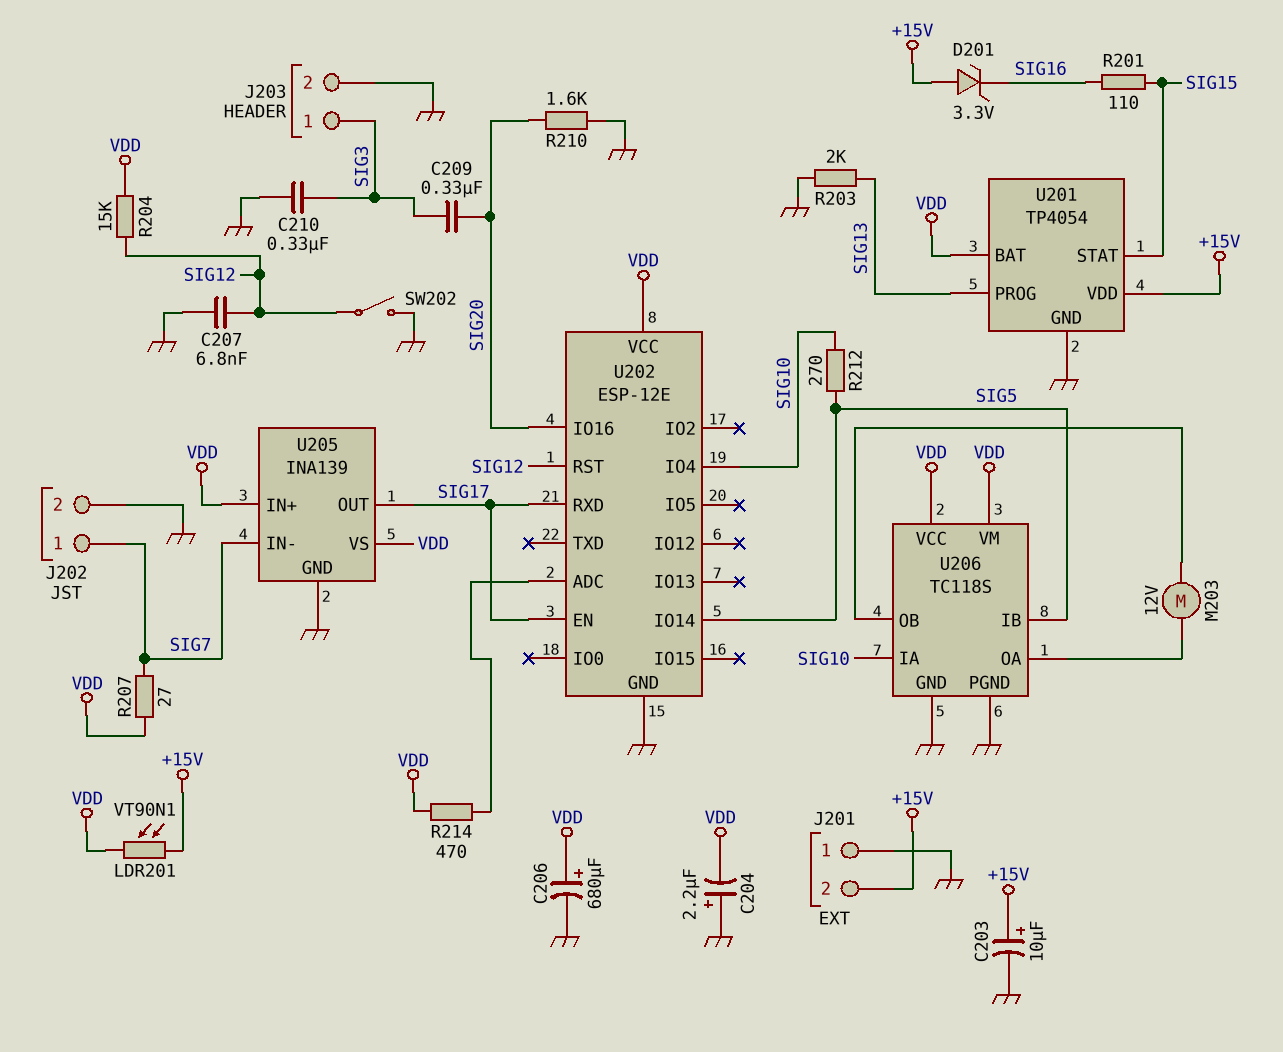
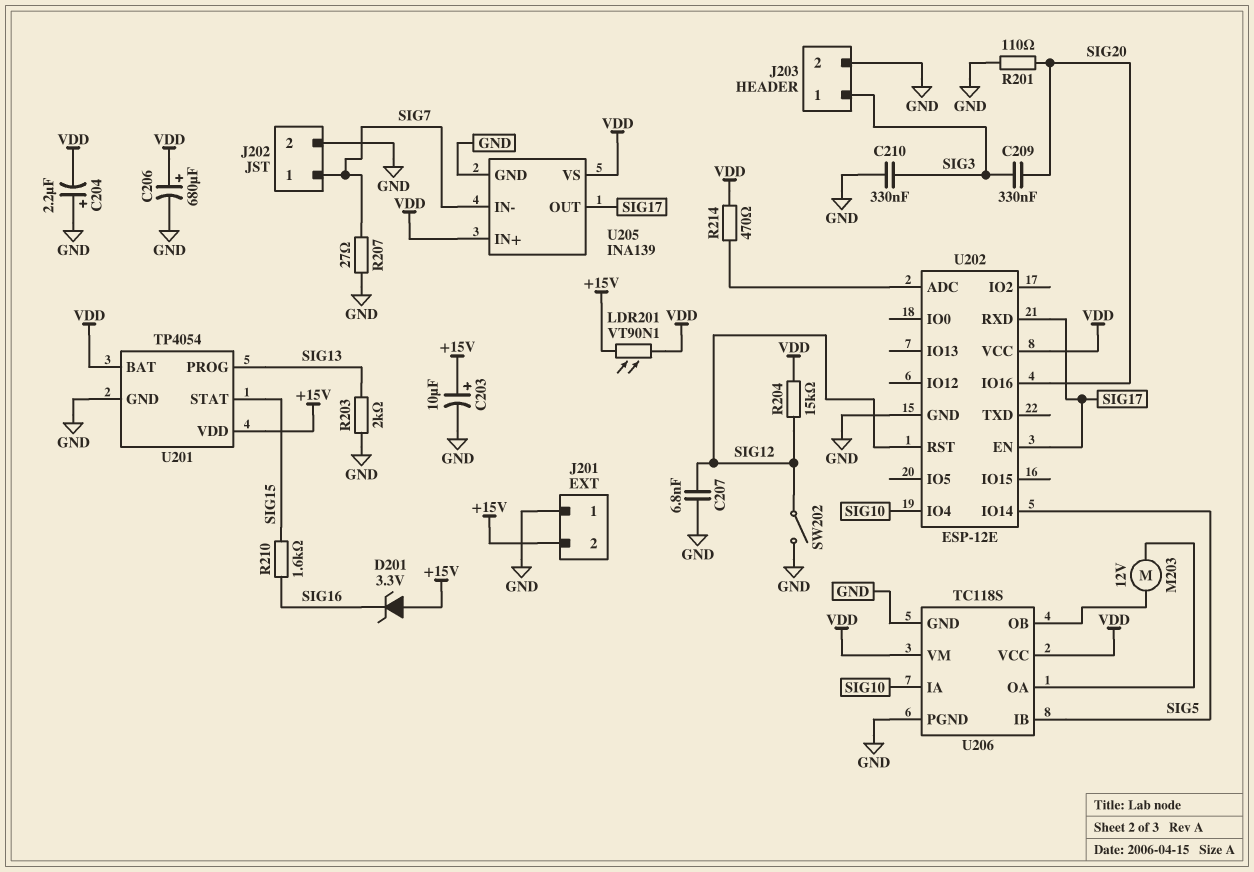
R201: 110 (SIG15, SIG16) -> 110 (GND, SIG20)
R207: 27 (SIG7, VDD) -> 27 (GND, SIG7)
R210: 1.6k (GND, SIG20) -> 1.6k (SIG15, SIG16)
R212: 270 (SIG5, SIG10) -> none

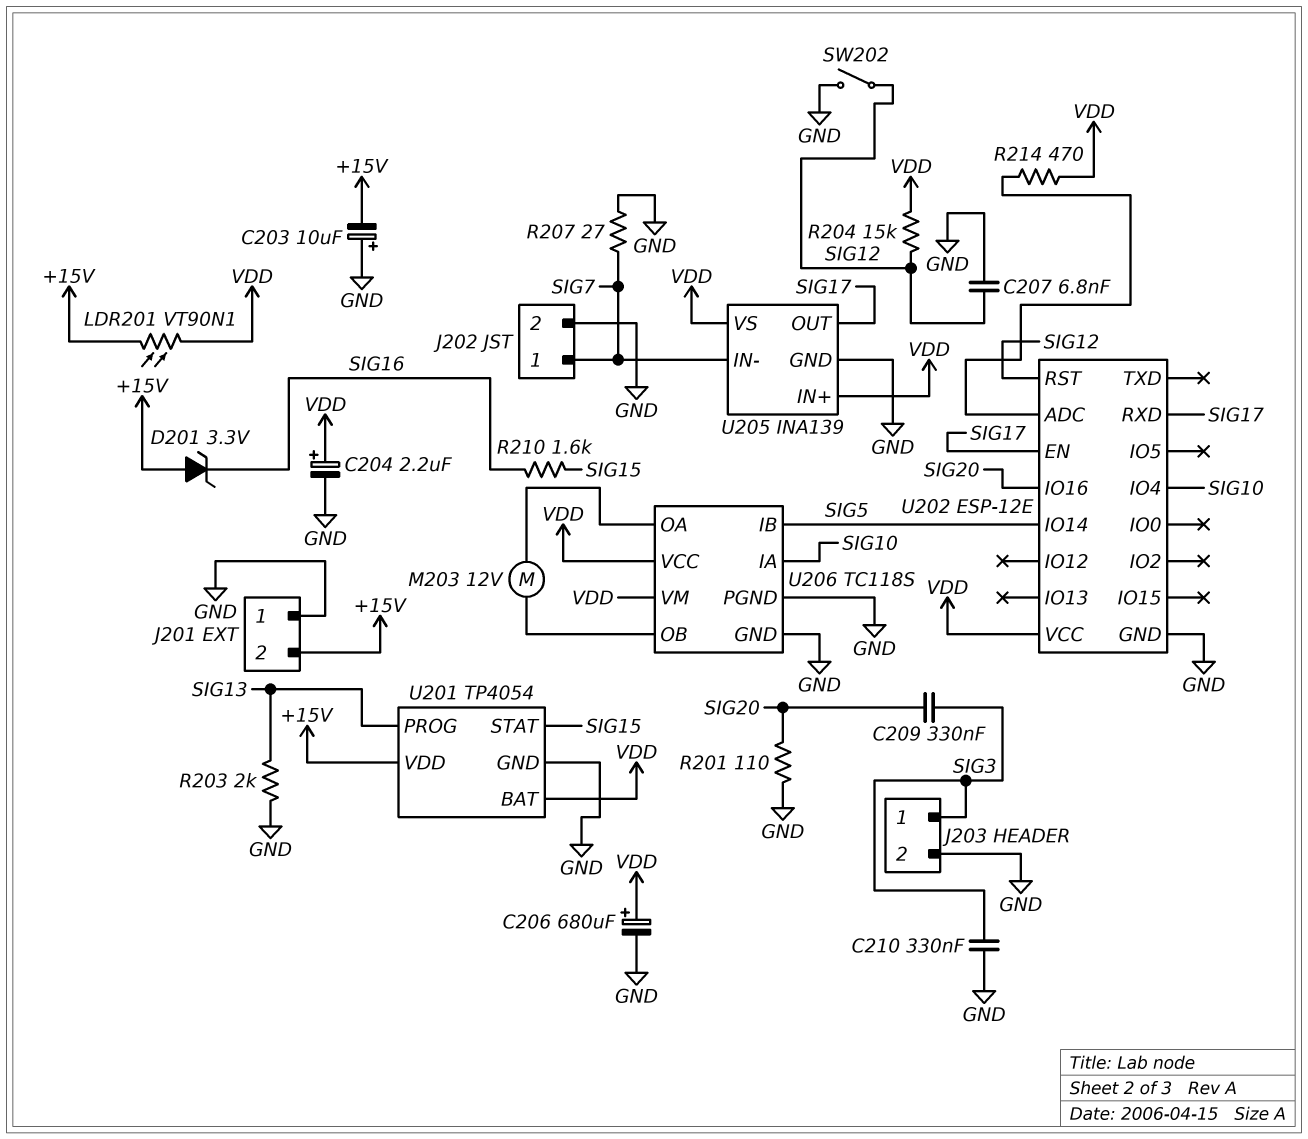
C203: 10uF (plus +15V, minus GND) -> 10uF (plus GND, minus +15V)
C204: 2.2uF (plus GND, minus VDD) -> 2.2uF (plus VDD, minus GND)

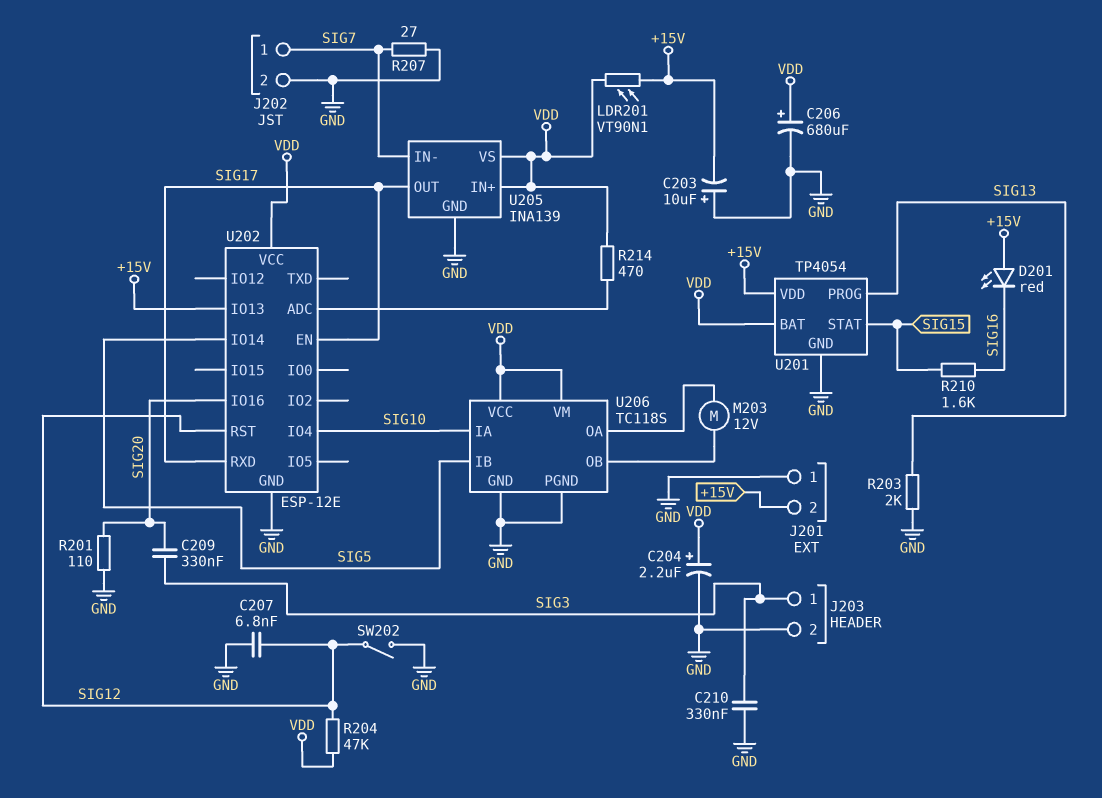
D201: zener 3.3V (A +15V, K SIG16) -> LED red (A +15V, K SIG16)
R204: 15k (SIG12, VDD) -> 47k (SIG12, VDD)
U202 pin IO13: none -> +15V

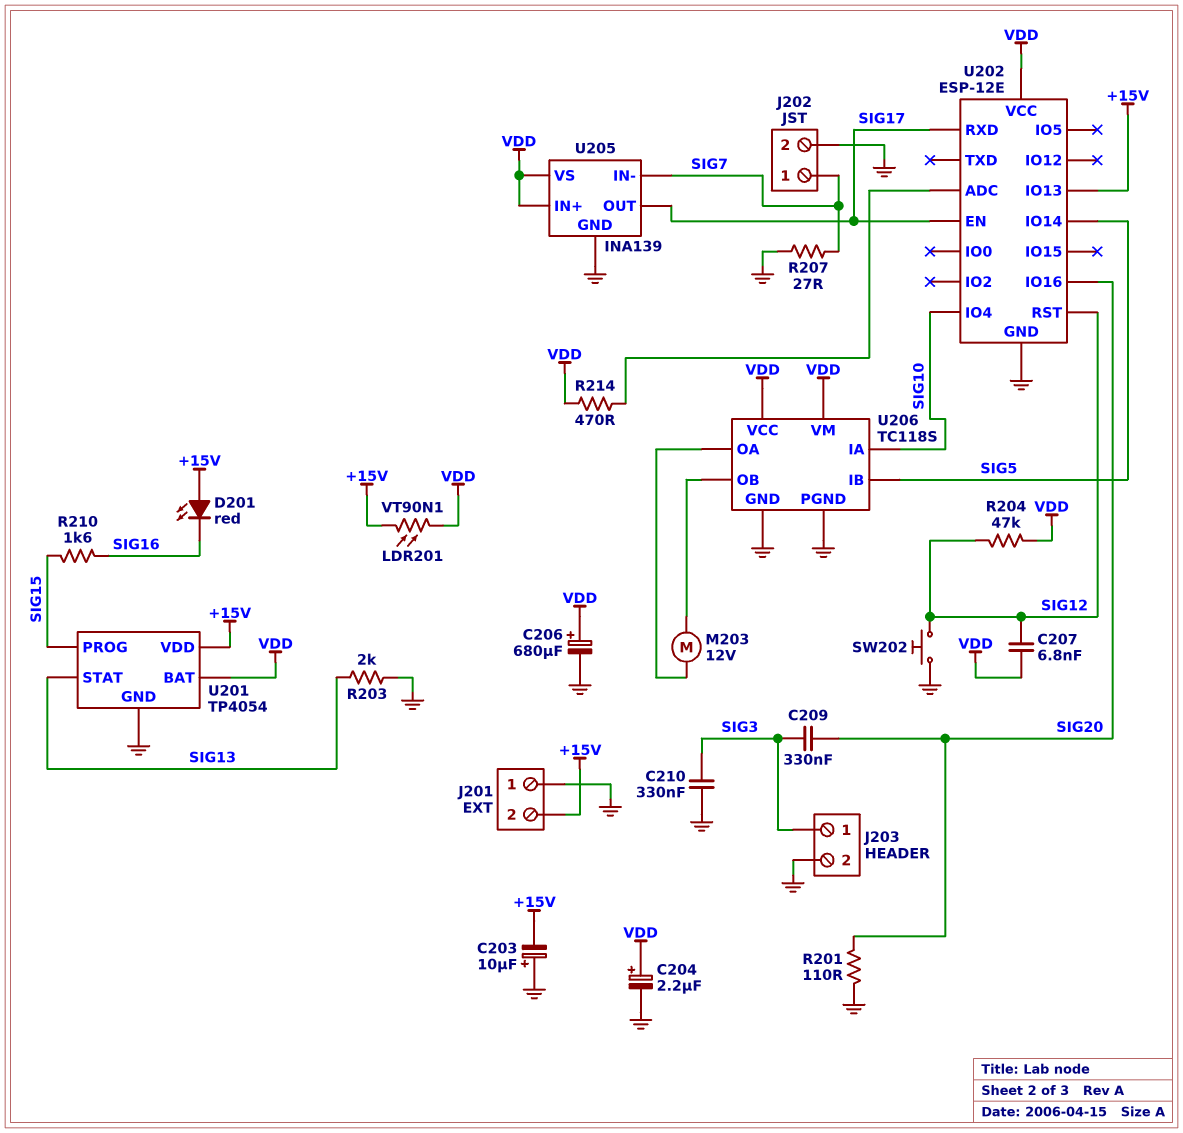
C207: 6.8nF (GND, SIG12) -> 6.8nF (SIG12, VDD)
SW202: switch (GND, SIG12) -> button (GND, SIG12)
U201 pin PROG: SIG13 -> SIG15
U201 pin STAT: SIG15 -> SIG13

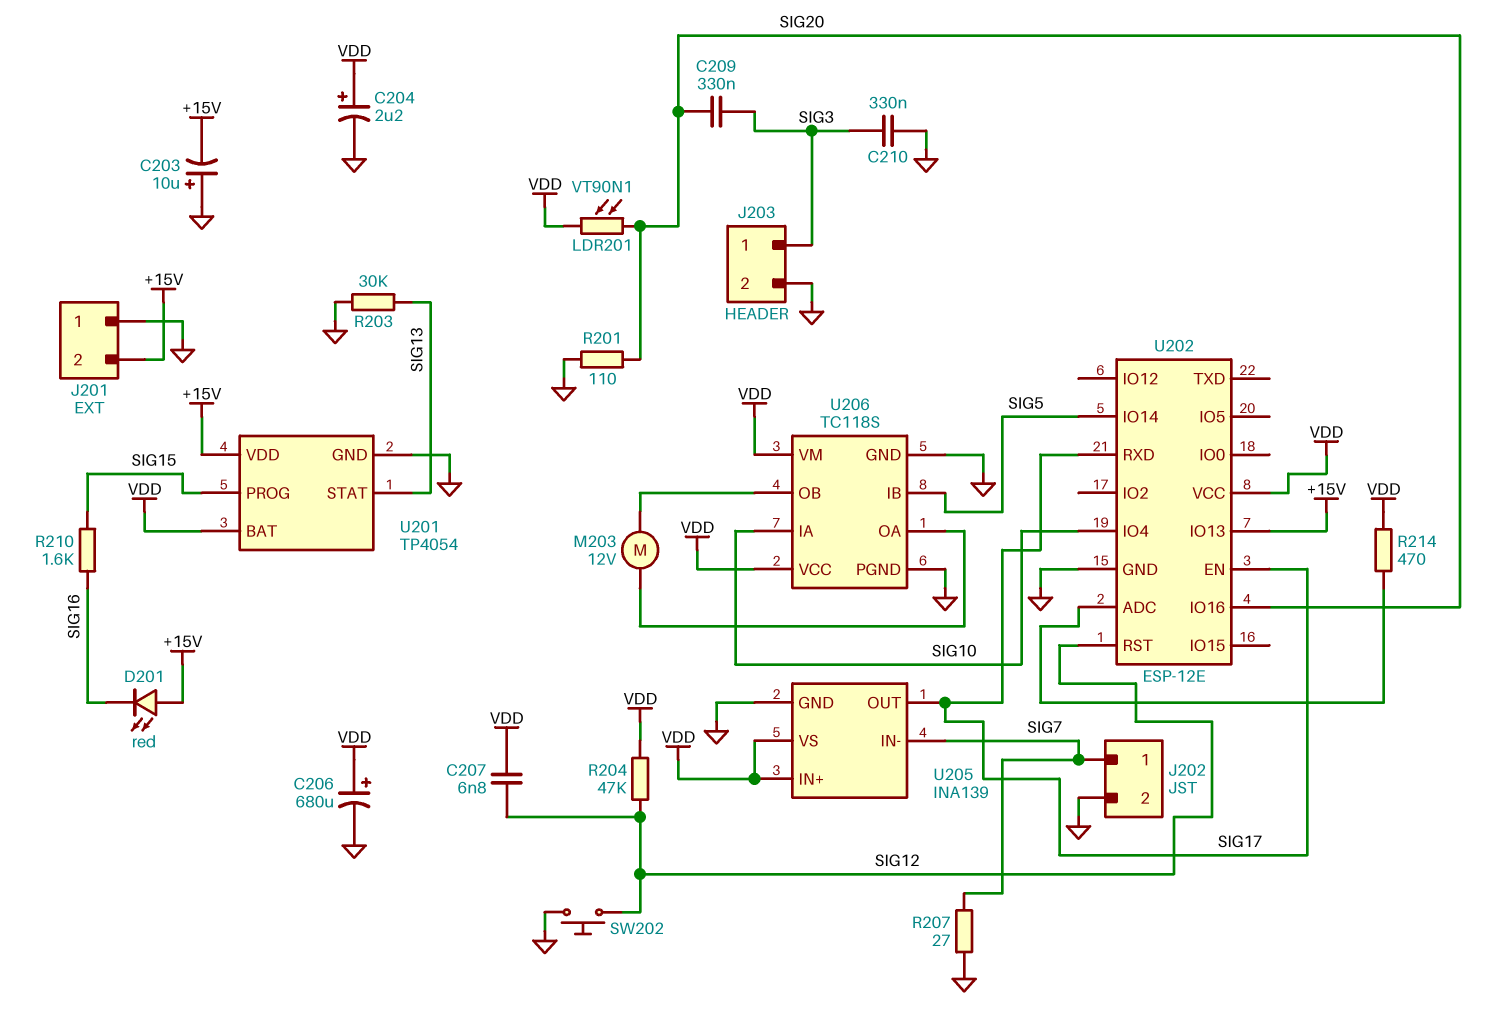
LDR201: VT90N1 (+15V, VDD) -> VT90N1 (SIG20, VDD)
R203: 2k (GND, SIG13) -> 30k (GND, SIG13)

